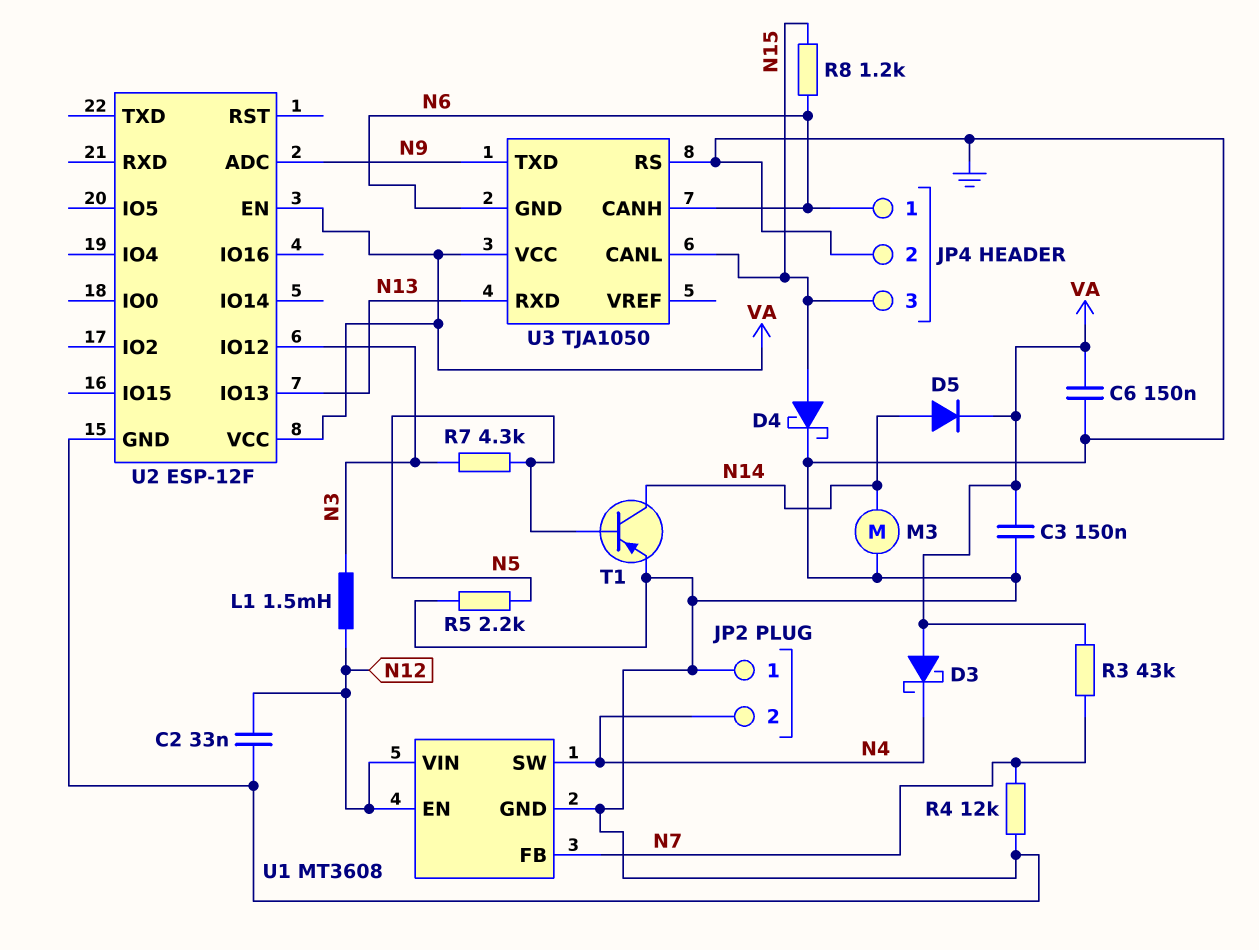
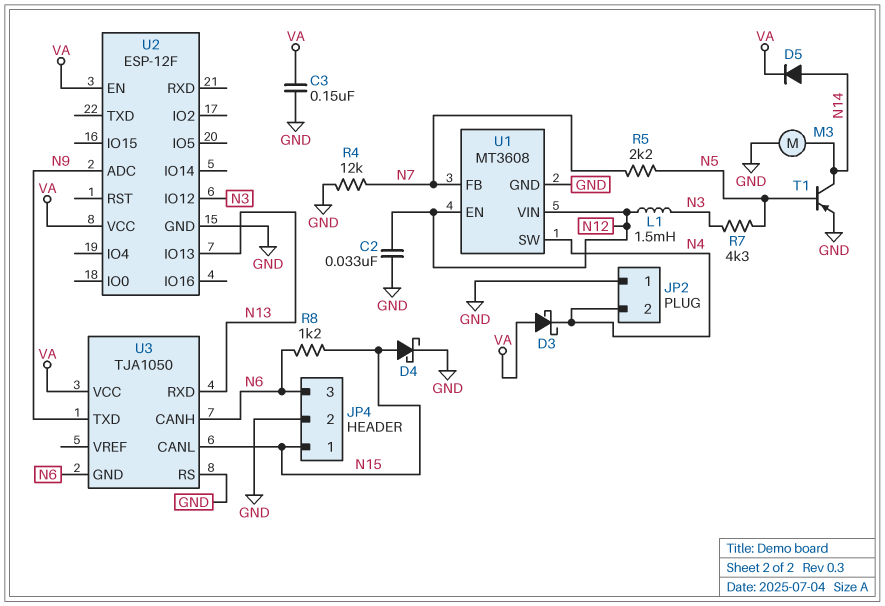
C6: 150nF (GND, VA) -> none
JP4 pin 1: N6 -> N15
JP4 pin 3: N15 -> N6
R3: 43k (N7, VA) -> none
R5: 2.2k (GND, N5) -> 2.2k (N5, N7)

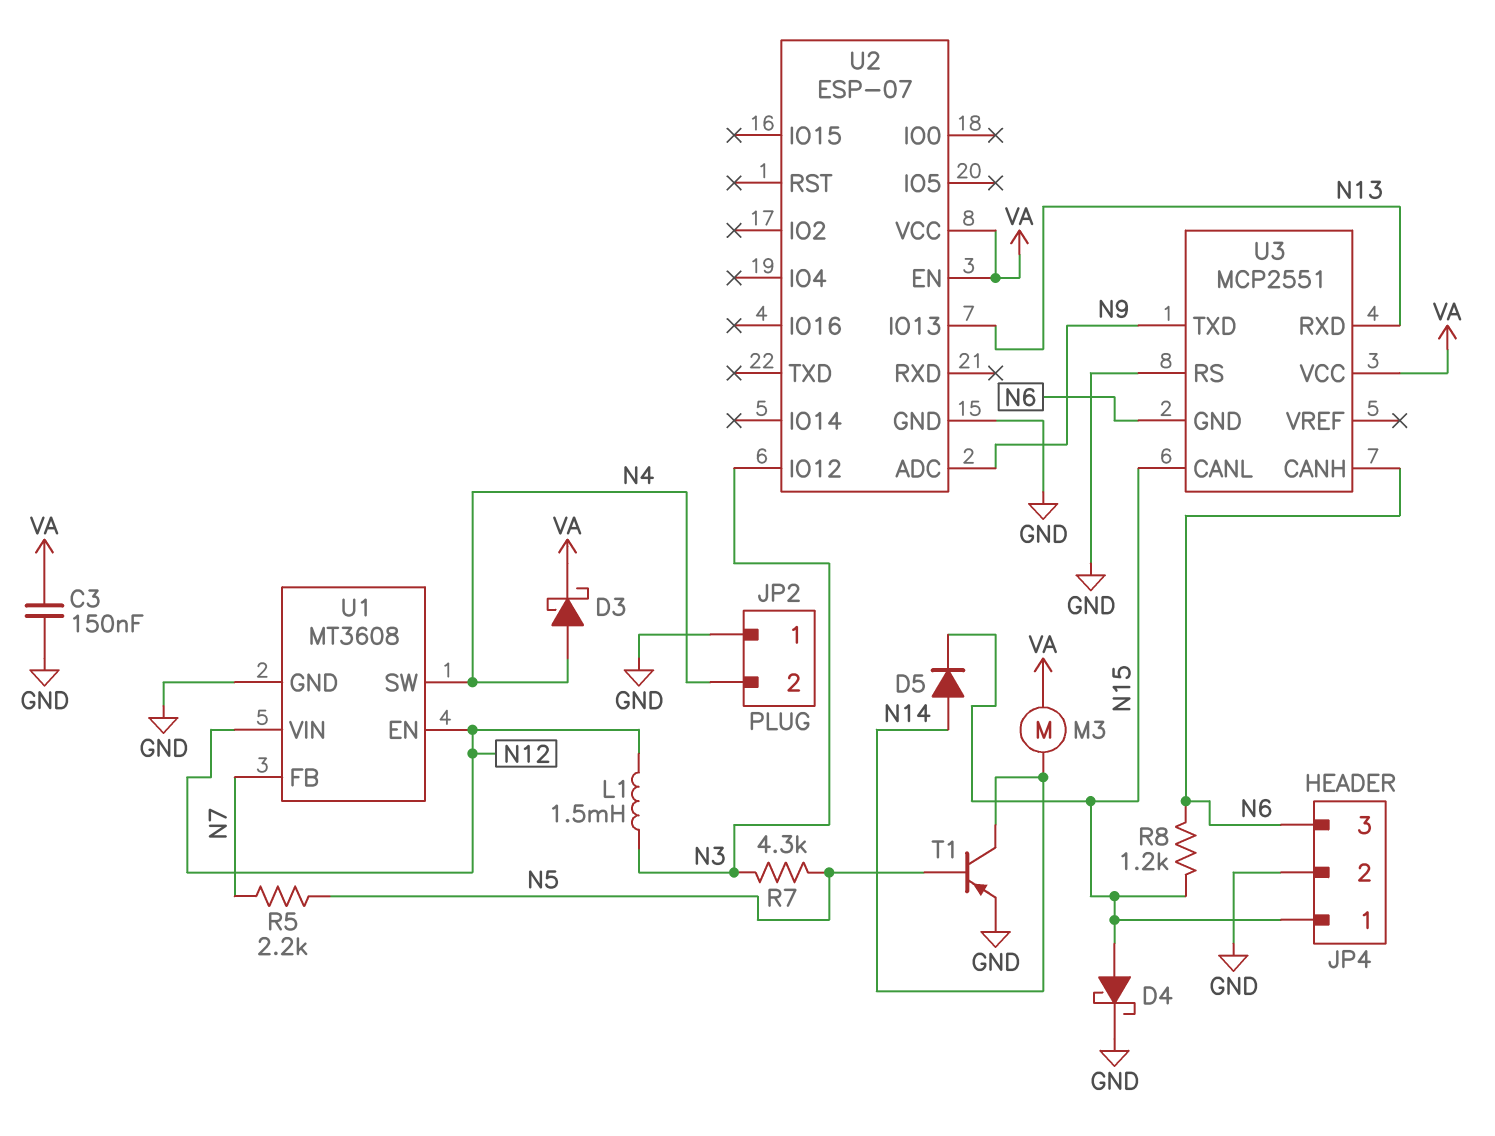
C2: 33nF (GND, N12) -> none
D3: schottky (A VA, K N4) -> schottky (A N4, K VA)
D5: diode (A N14, K VA) -> diode (A N14, K N15)
M3: motor (GND, N14) -> motor (N14, VA)
R4: 12k (GND, N7) -> none
U2: ESP-12F -> ESP-07
U3: TJA1050 -> MCP2551

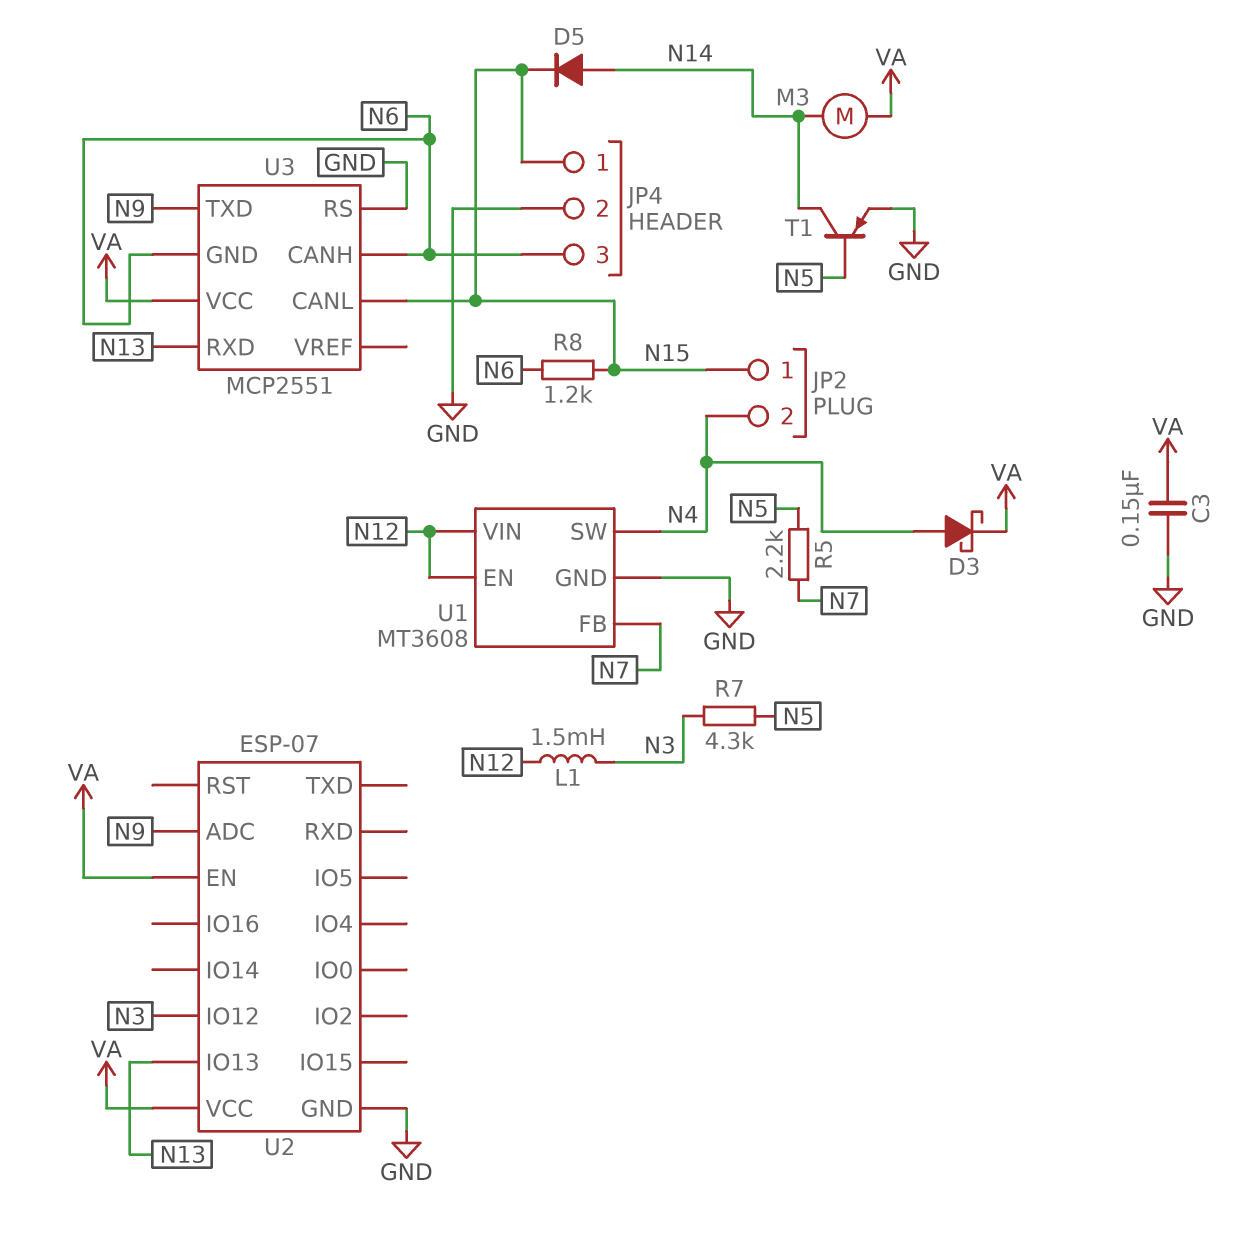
D4: schottky (A N15, K GND) -> none
JP2 pin 1: GND -> N15

